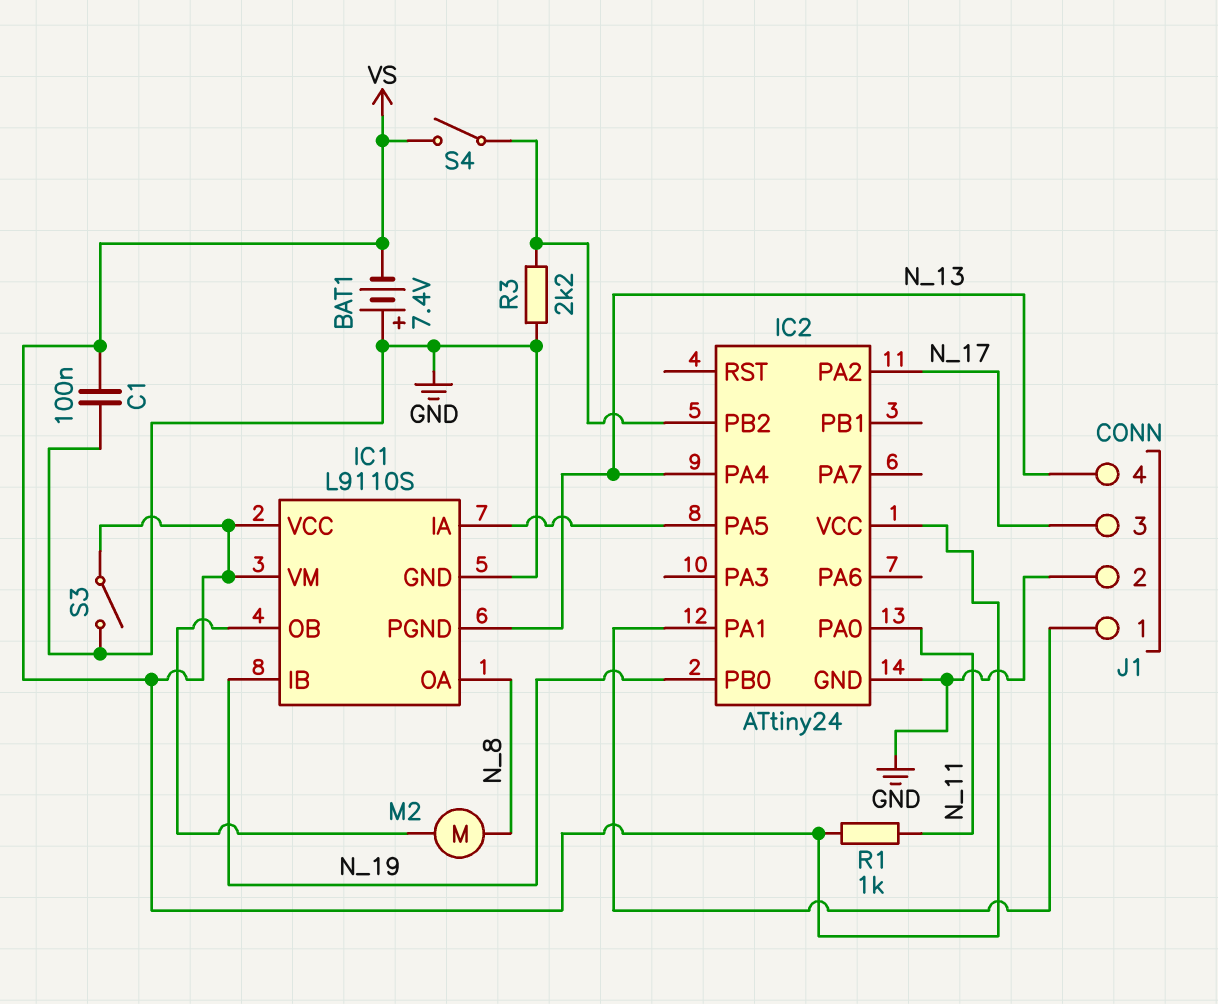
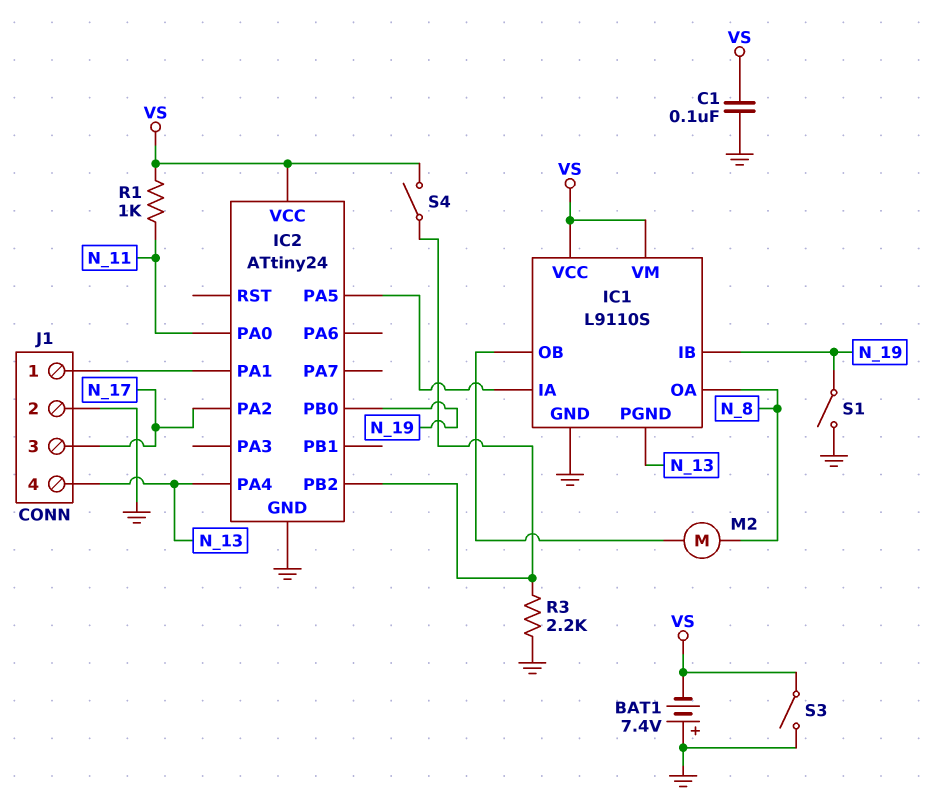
S1: none -> switch (GND, N_19)

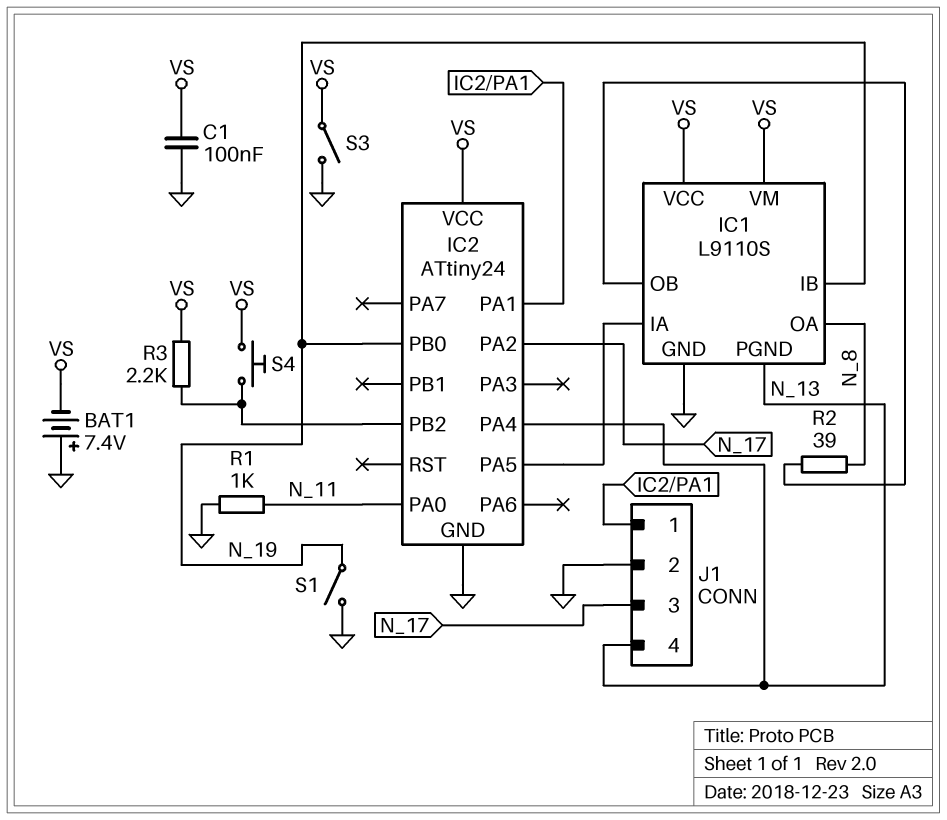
M2: motor (IC1/OB, N_8) -> none
R1: 1k (N_11, VS) -> 1k (GND, N_11)
R2: none -> 39 (IC1/OB, N_8)
R3: 2.2k (GND, IC2/PB2) -> 2.2k (IC2/PB2, VS)
S4: switch (IC2/PB2, VS) -> button (IC2/PB2, VS)

